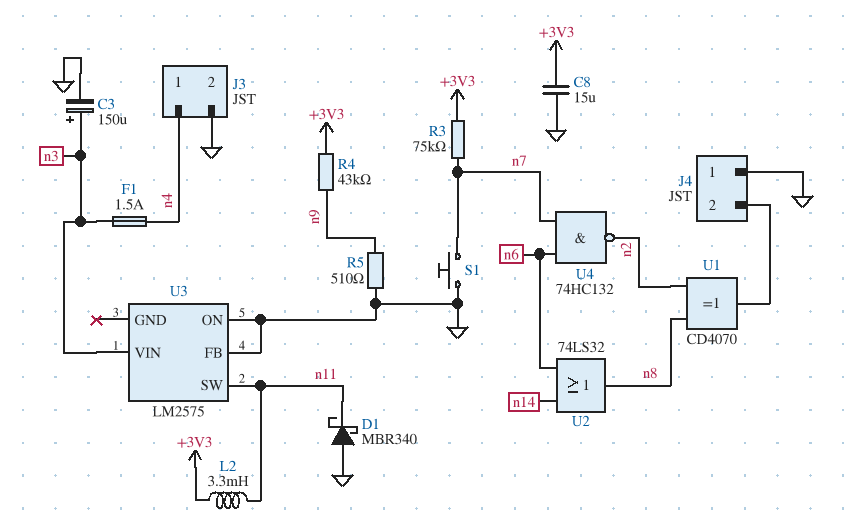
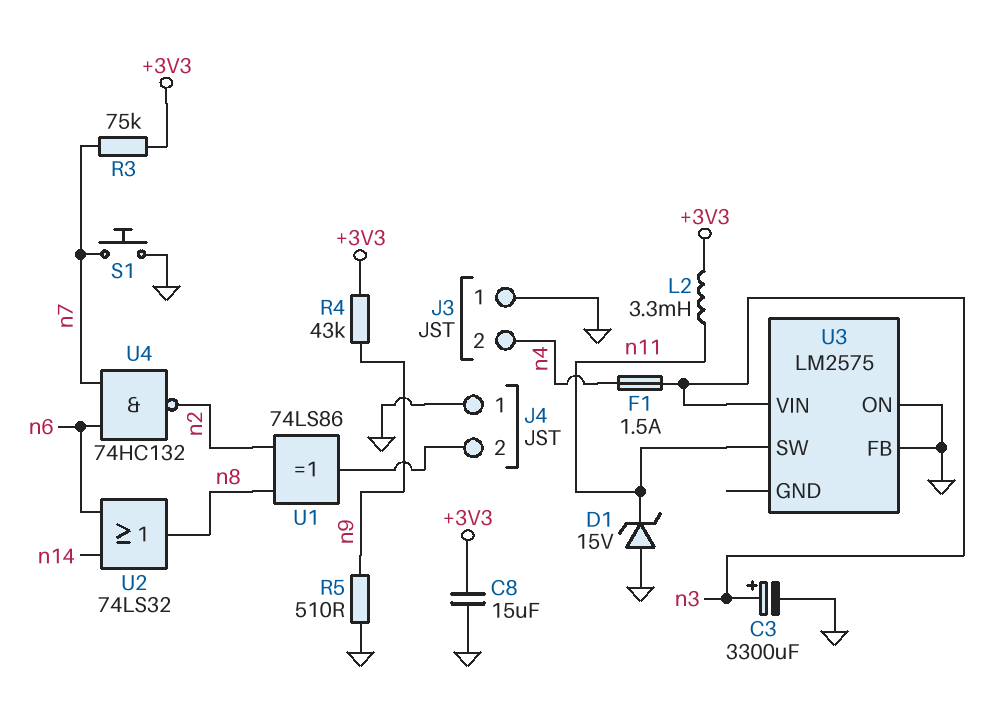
C3: 150uF (plus n3, minus GND) -> 3300uF (plus n3, minus GND)
D1: schottky MBR340 (A GND, K n11) -> zener 15V (A GND, K n11)
J3 pin 1: n4 -> GND
J3 pin 2: GND -> n4
U1: XOR CD4070 (in n2, in n8, out J4/2) -> XOR 74LS86 (in n2, in n8, out J4/2)

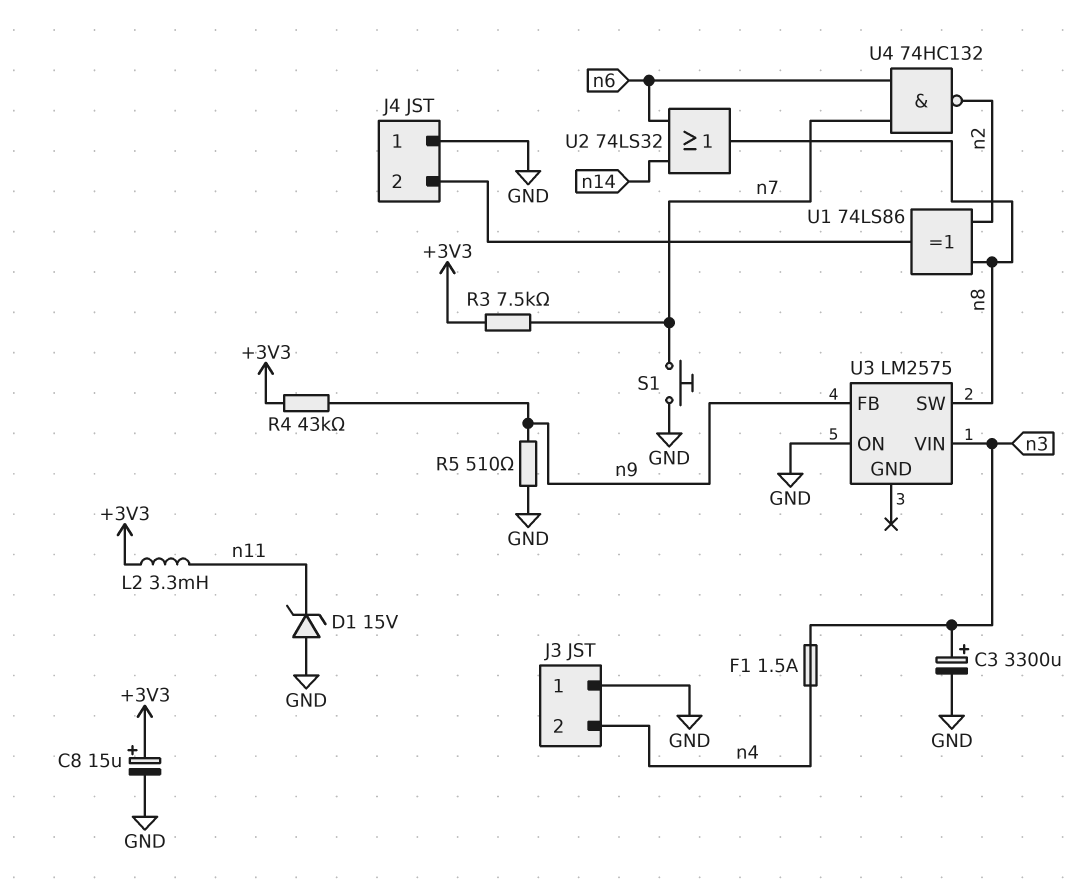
C8: 15uF (+3V3, GND) -> 15uF (plus +3V3, minus GND)
R3: 75k (+3V3, n7) -> 7.5k (+3V3, n7)
U3 pin FB: GND -> n9
U3 pin SW: n11 -> n8

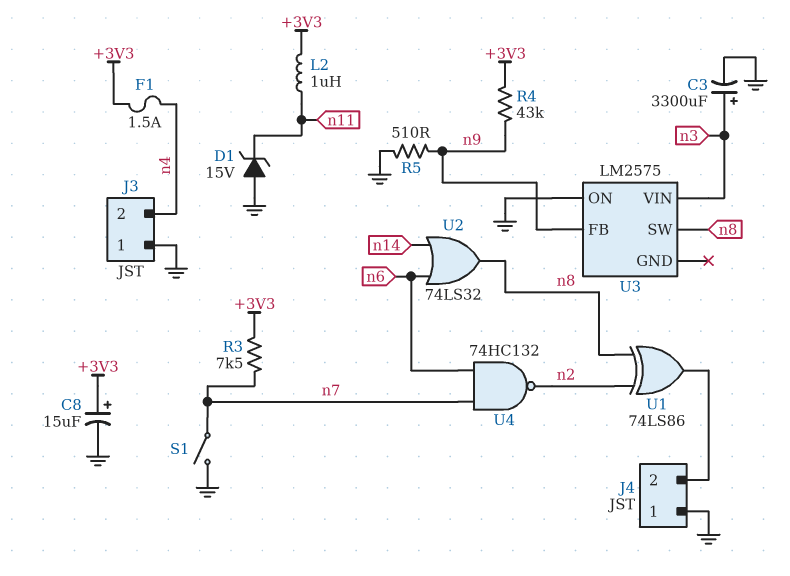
F1: 1.5A (n3, n4) -> 1.5A (+3V3, n4)
L2: 3.3mH (+3V3, n11) -> 1uH (+3V3, n11)
S1: button (GND, n7) -> switch (GND, n7)

